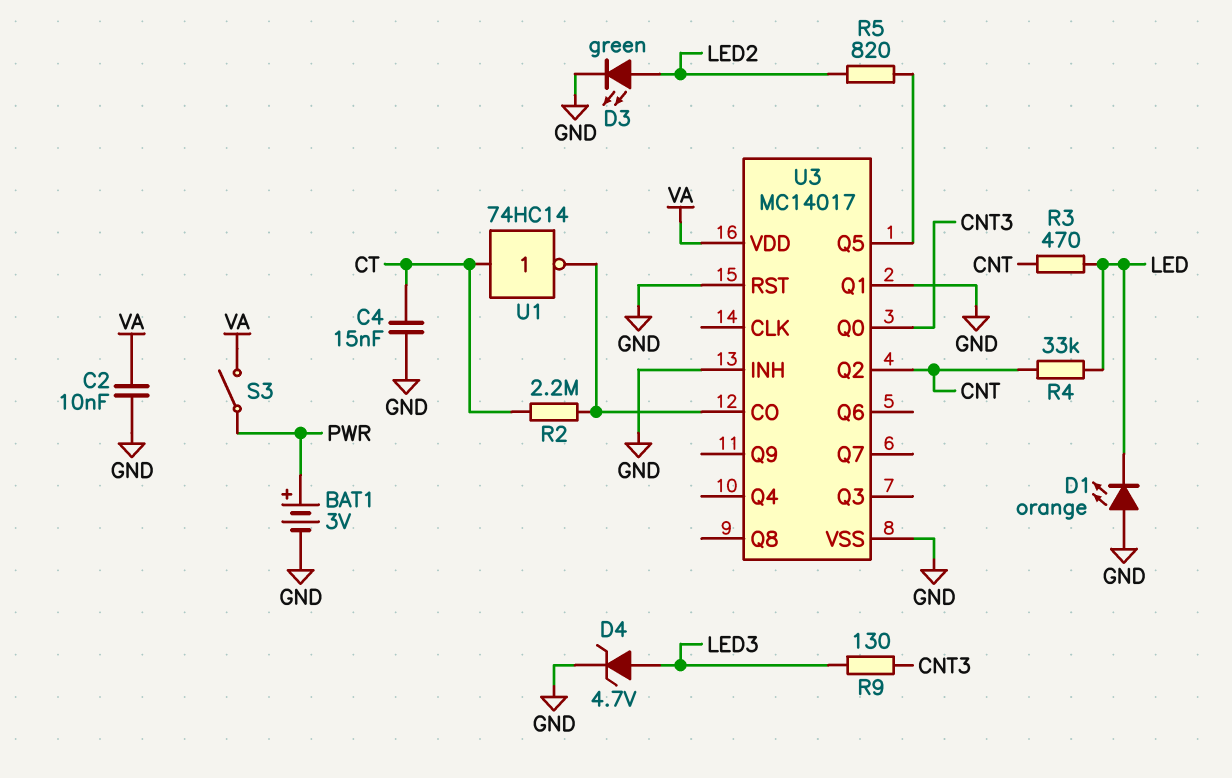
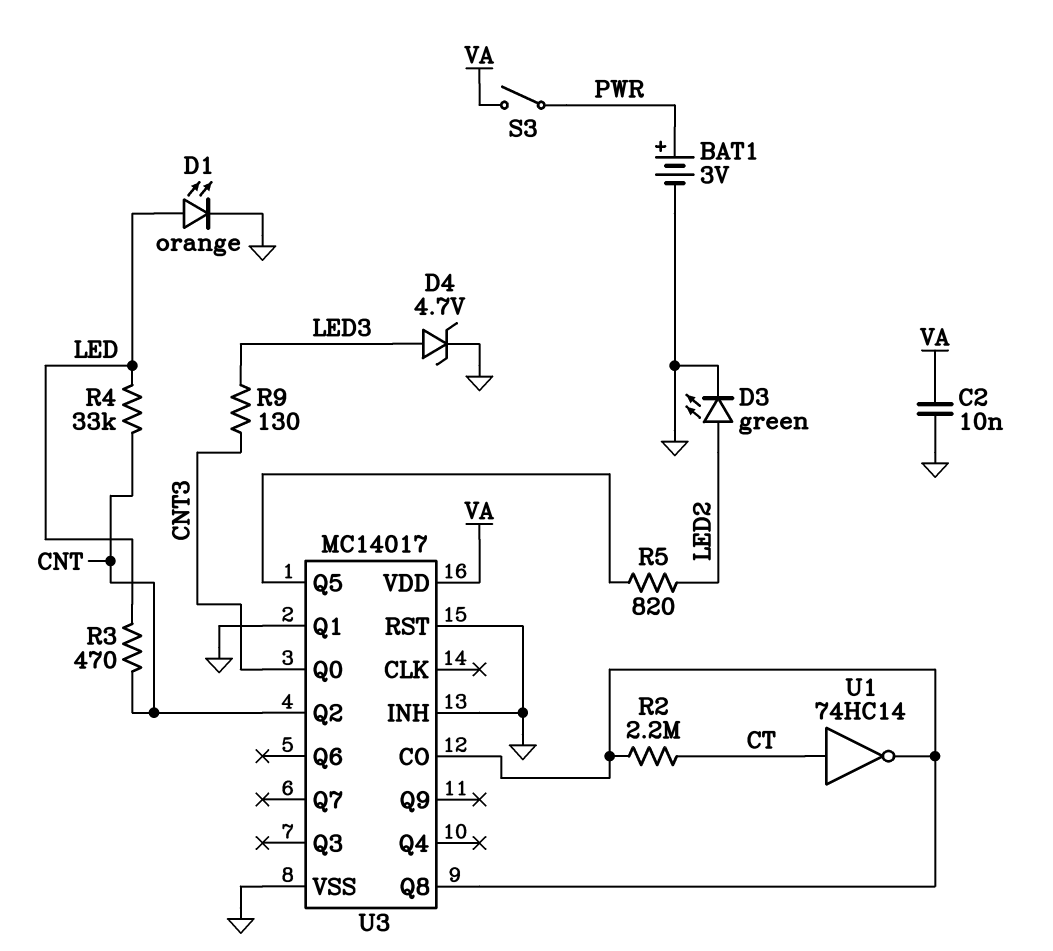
C4: 15nF (CT, GND) -> none
D1: LED orange (A GND, K LED) -> LED orange (A LED, K GND)
U3 pin Q8: none -> U3/CO

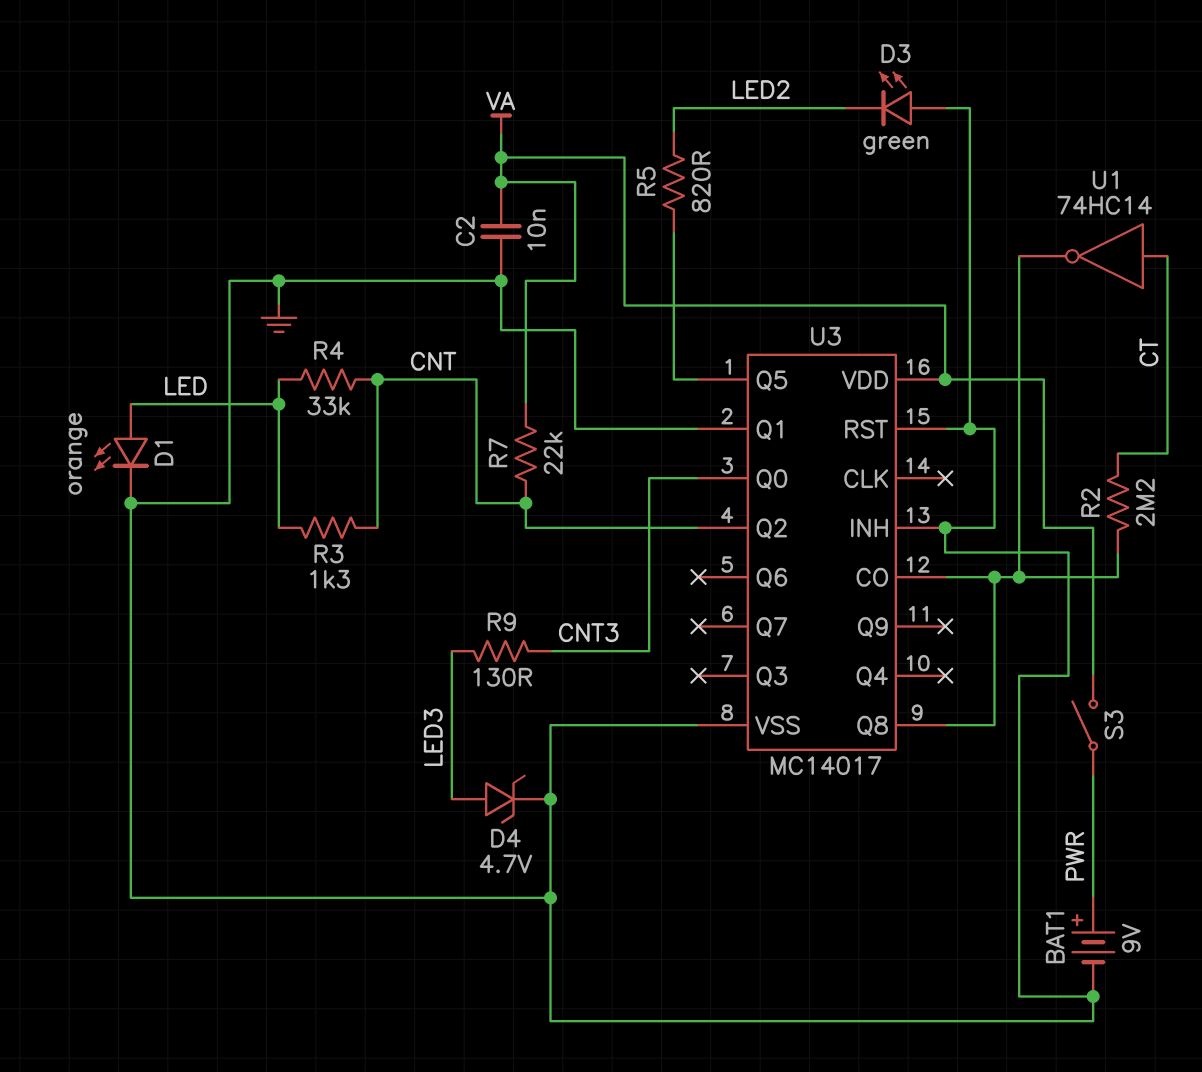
BAT1: 3V (plus PWR, minus GND) -> 9V (plus PWR, minus GND)
D3: LED green (A LED2, K GND) -> LED green (A GND, K LED2)
R3: 470 (CNT, LED) -> 1.3k (CNT, LED)
R7: none -> 22k (CNT, VA)

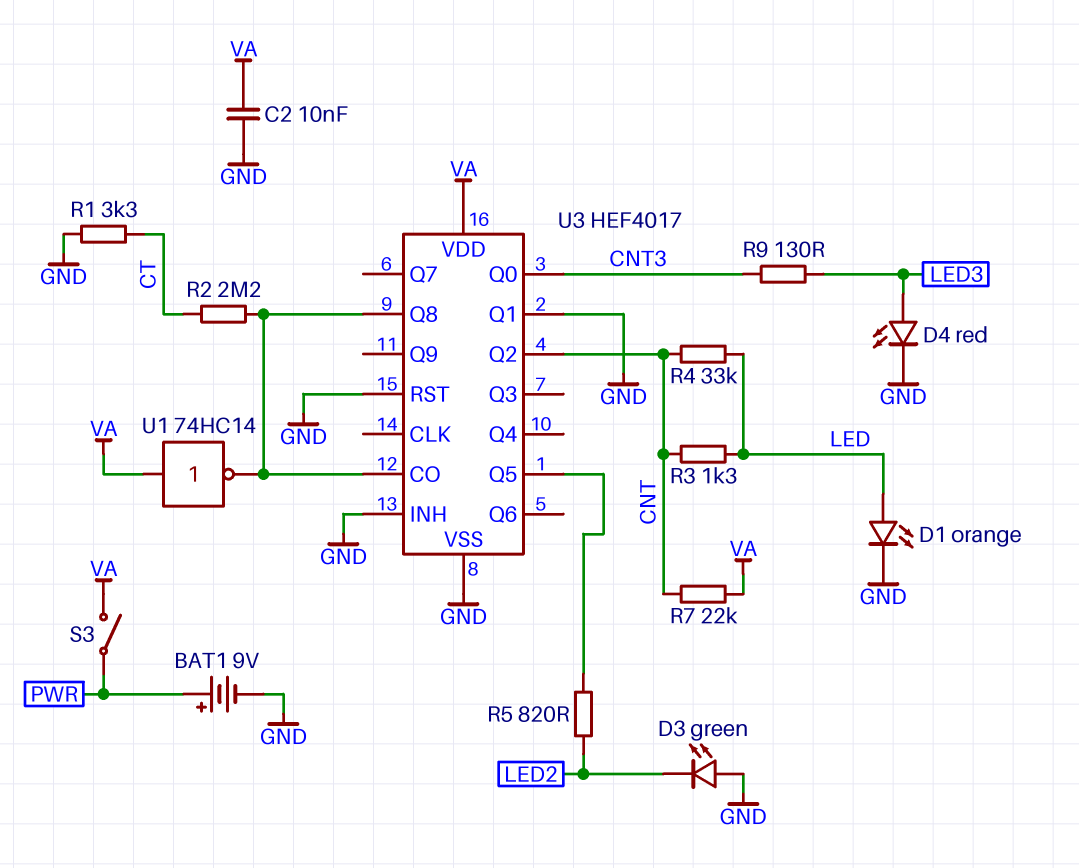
D4: zener 4.7V (A LED3, K GND) -> LED red (A LED3, K GND)
R1: none -> 3.3k (CT, GND)
U1: NOT 74HC14 (in CT, out U3/CO) -> NOT 74HC14 (in VA, out U3/CO)
U3: MC14017 -> HEF4017

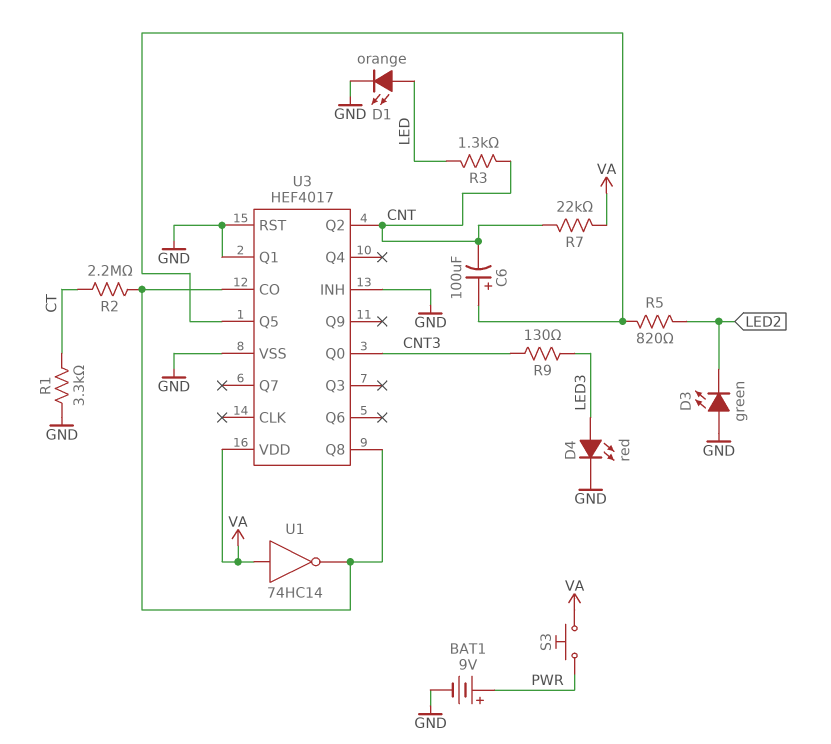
C2: 10nF (GND, VA) -> none
C6: none -> 100uF (plus U3/Q5, minus CNT)
R4: 33k (CNT, LED) -> none
S3: switch (PWR, VA) -> button (PWR, VA)

